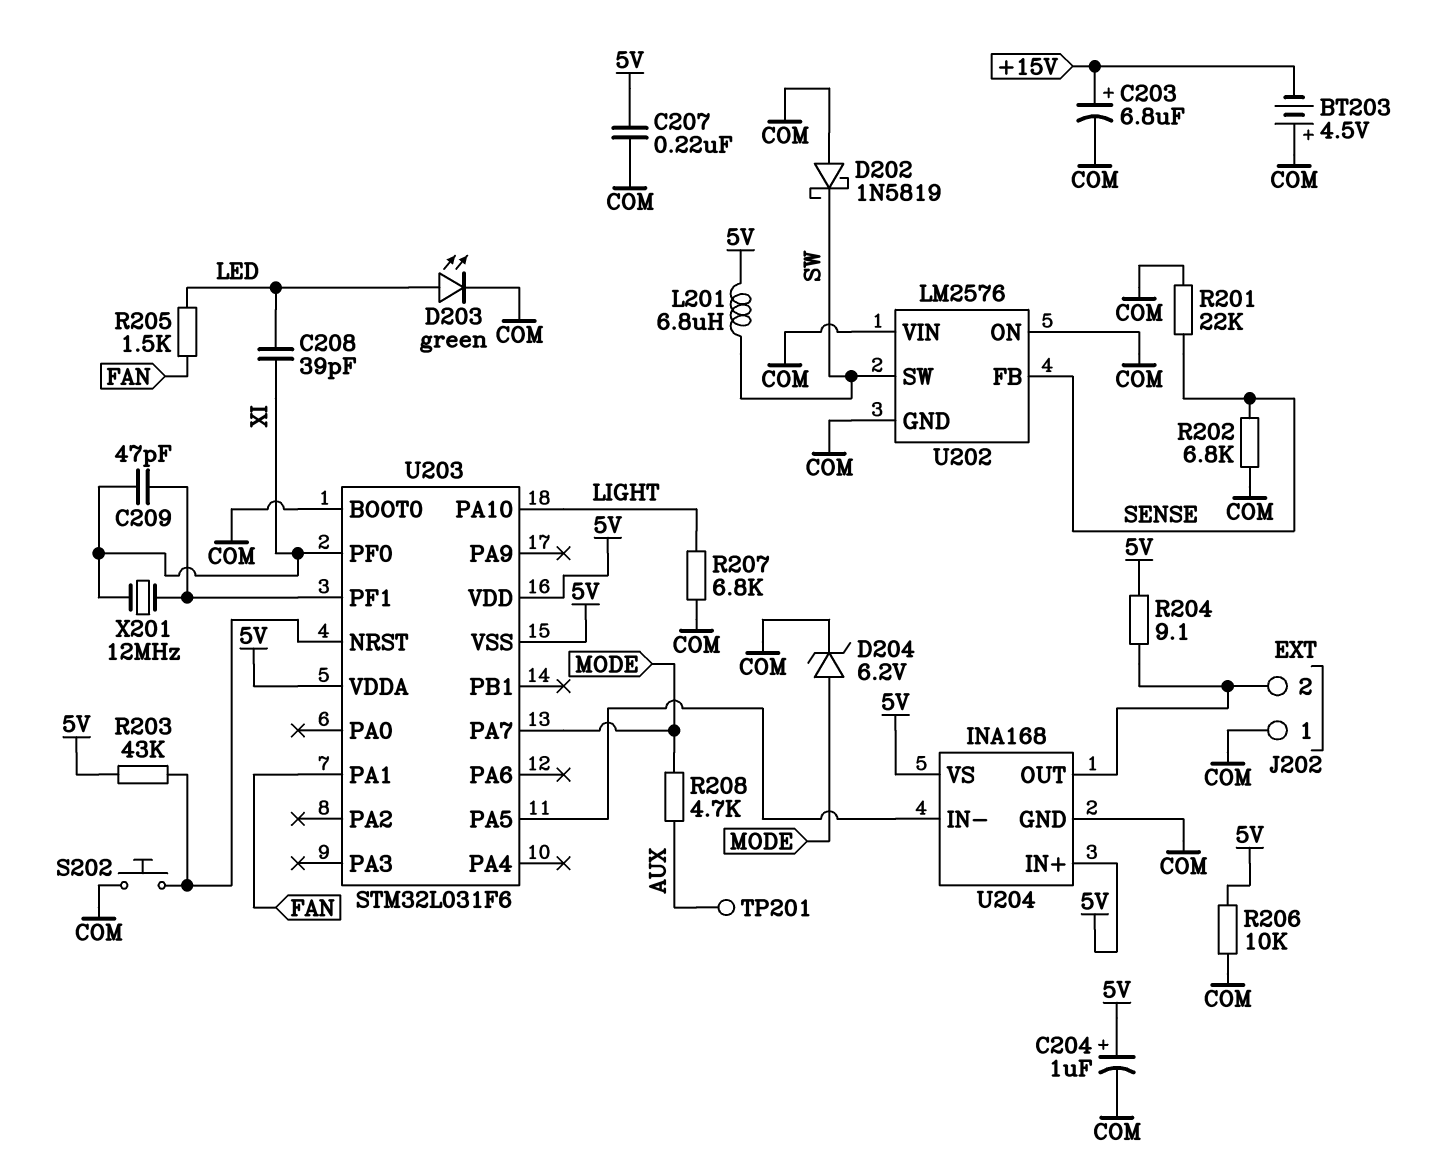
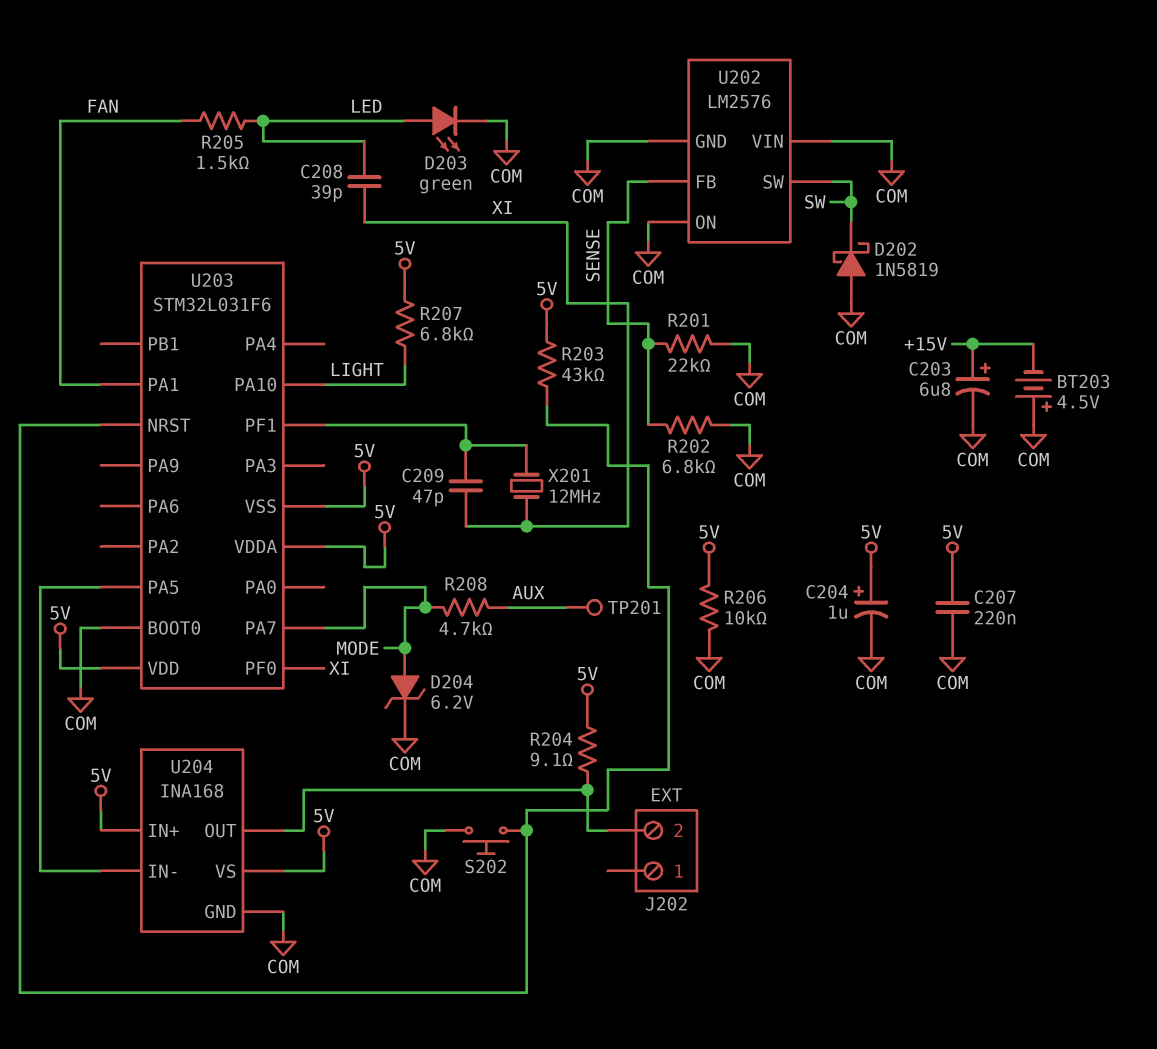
J202 pin 1: COM -> none
L201: 6.8uH (5V, SW) -> none
R207: 6.8k (COM, LIGHT) -> 6.8k (5V, LIGHT)

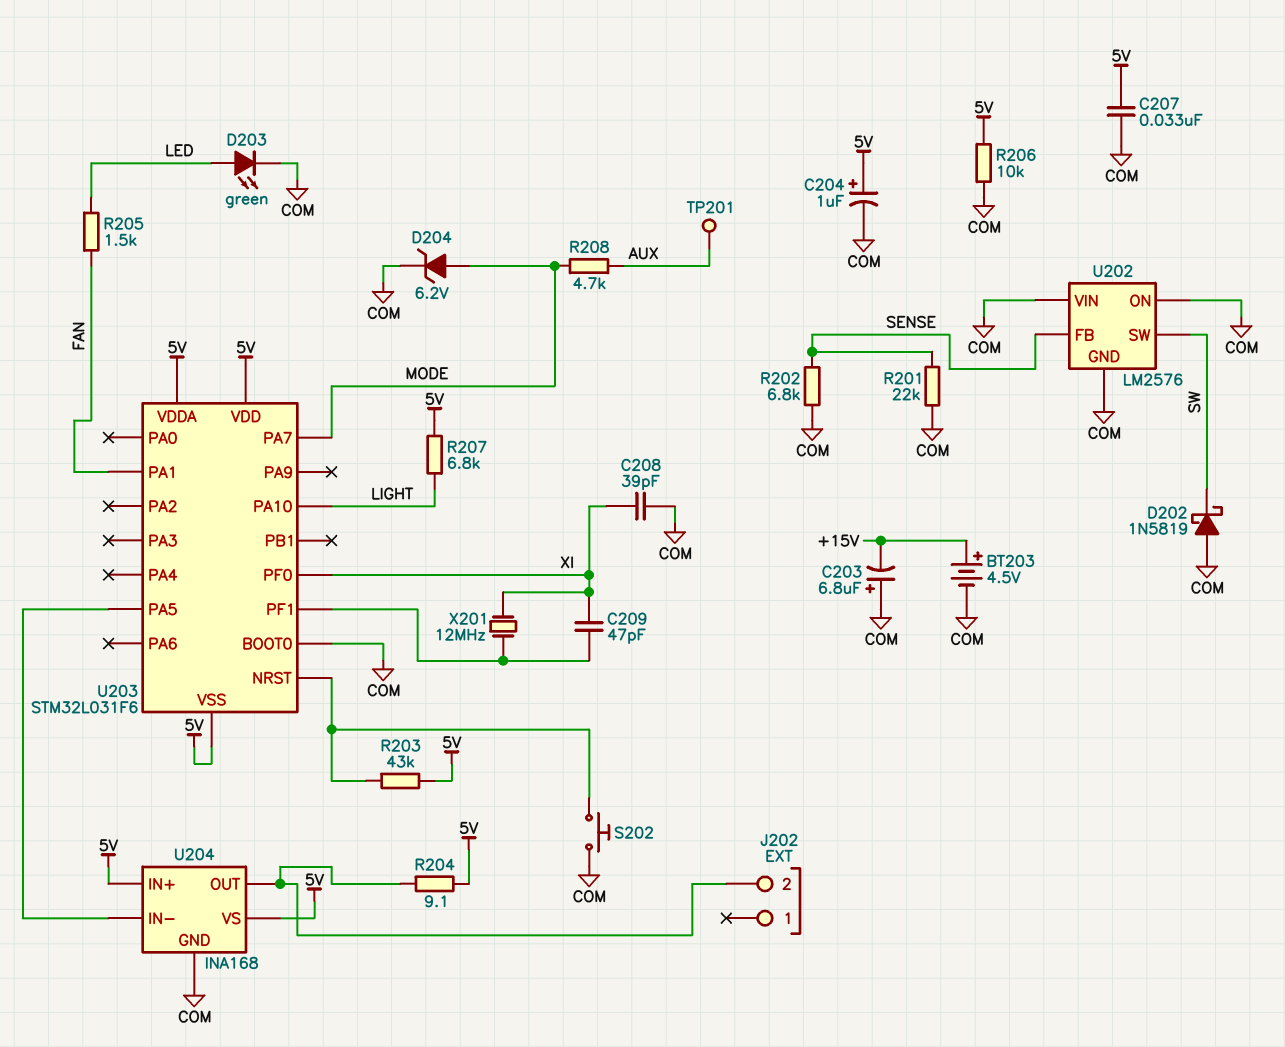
BT203: 4.5V (plus COM, minus +15V) -> 4.5V (plus +15V, minus COM)
C203: 6.8uF (plus +15V, minus COM) -> 6.8uF (plus COM, minus +15V)
C207: 220nF (5V, COM) -> 33nF (5V, COM)
C208: 39pF (LED, XI) -> 39pF (COM, XI)

